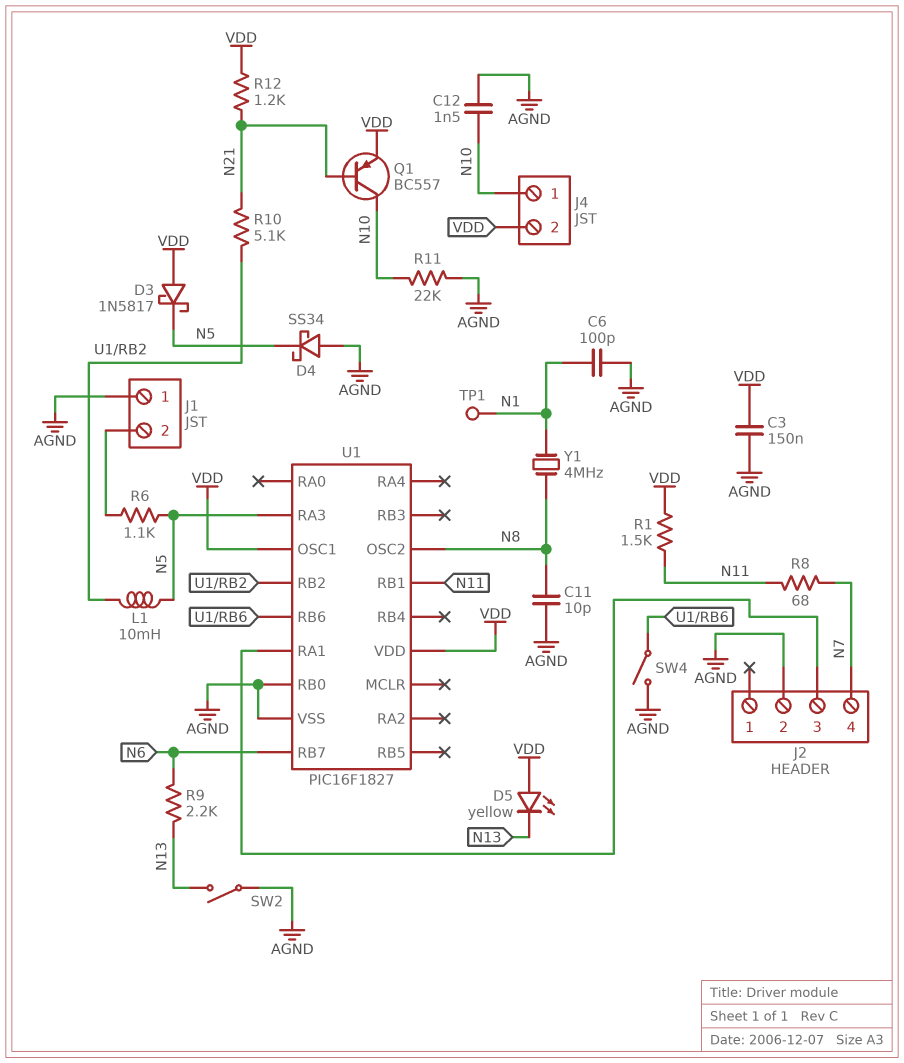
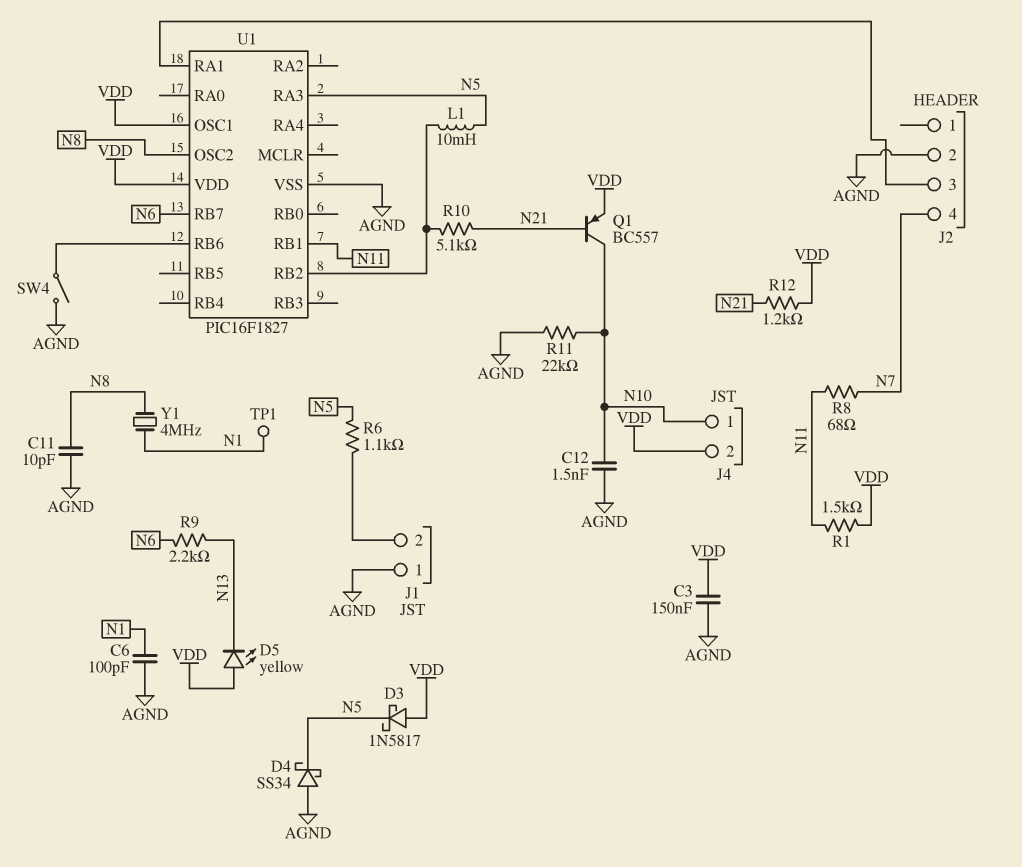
SW2: switch (AGND, N13) -> none
U1 pin RB0: AGND -> none

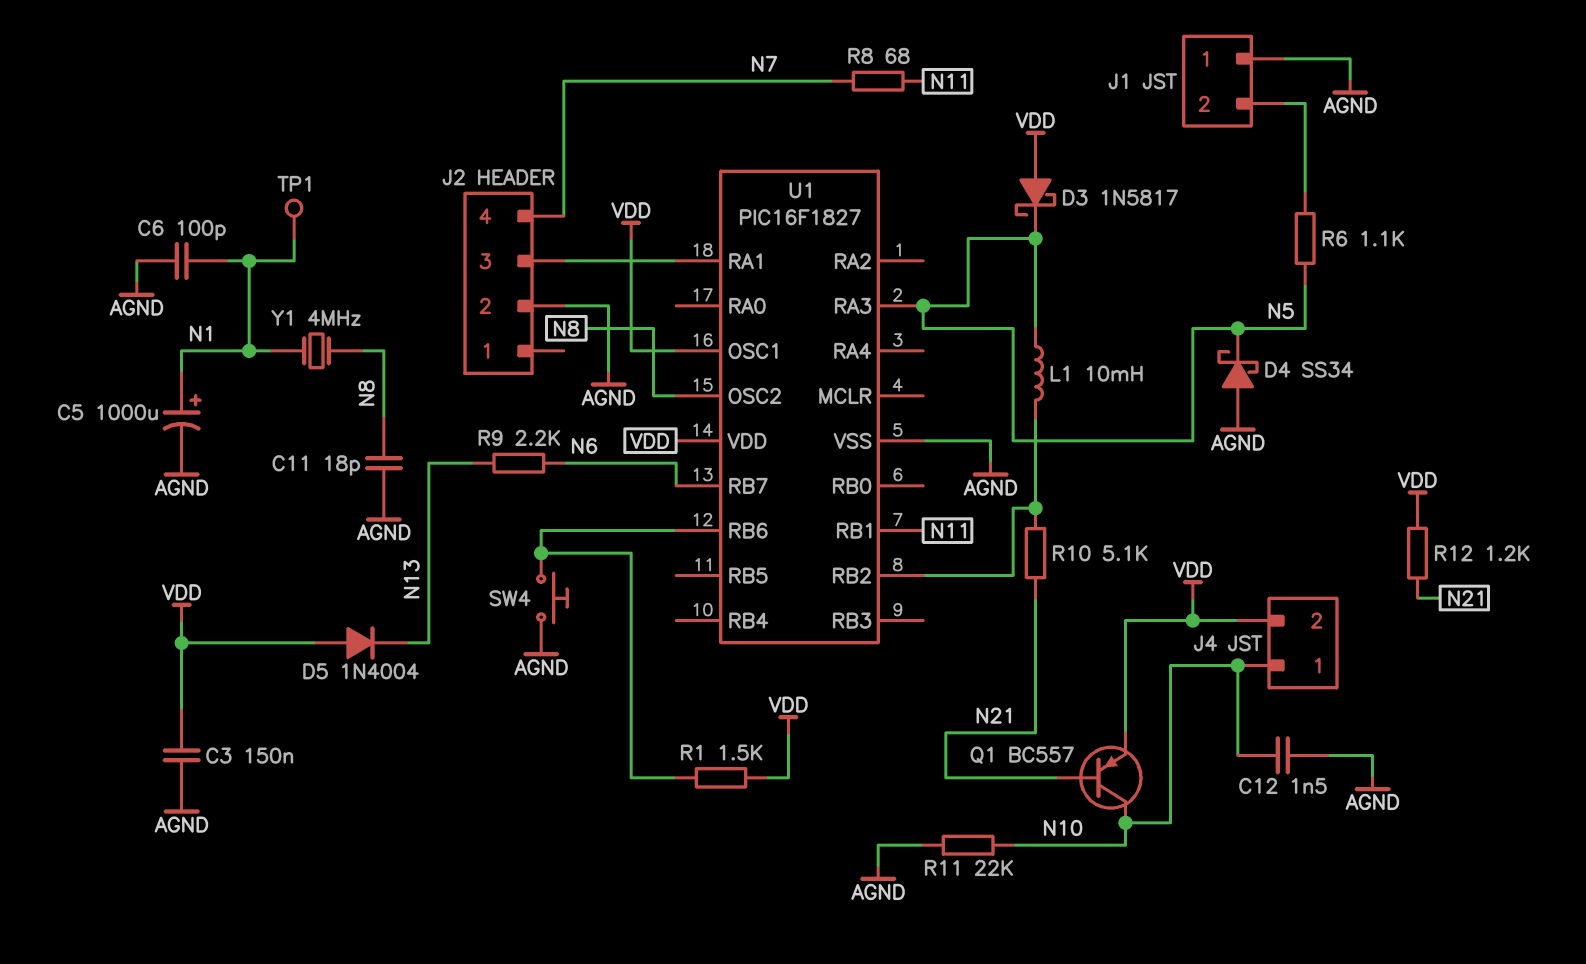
C5: none -> 1000uF (plus N1, minus AGND)
C11: 10pF (AGND, N8) -> 18pF (AGND, N8)
D5: LED yellow (A VDD, K N13) -> diode 1N4004 (A VDD, K N13)
R1: 1.5k (N11, VDD) -> 1.5k (U1/RB6, VDD)
SW4: switch (AGND, U1/RB6) -> button (AGND, U1/RB6)

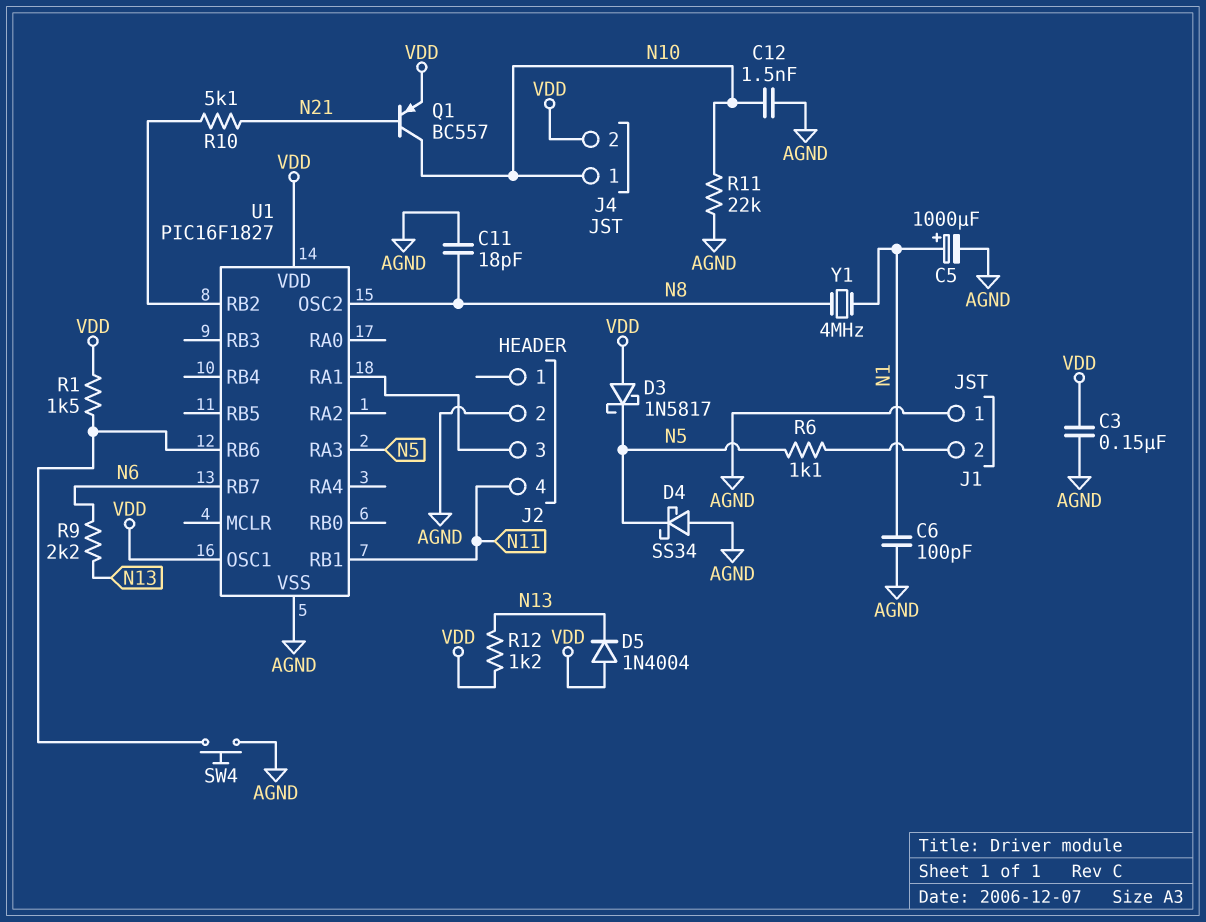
J2 pin 4: N7 -> N11
L1: 10mH (N5, U1/RB2) -> none
R8: 68 (N7, N11) -> none
R12: 1.2k (N21, VDD) -> 1.2k (N13, VDD)
TP1: test point (N1) -> none

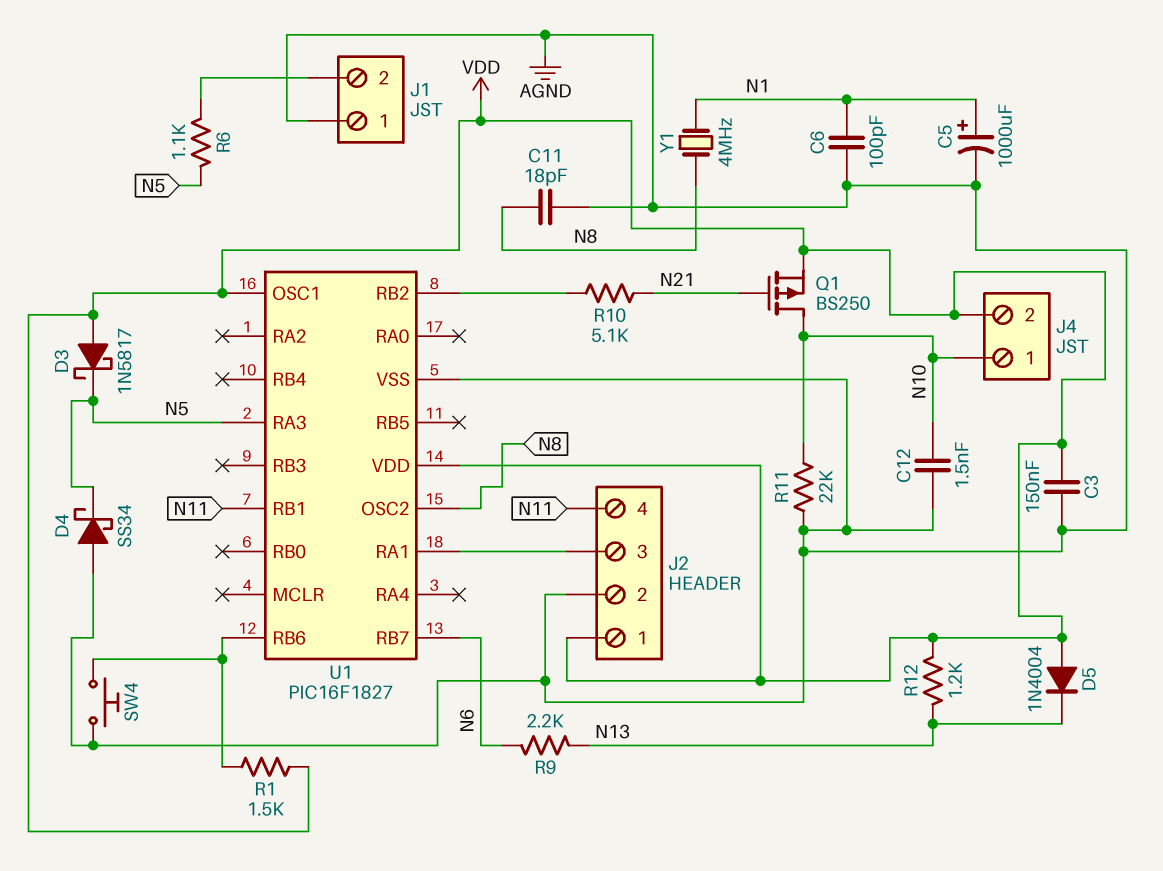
J2 pin 1: none -> VDD
Q1: PNP BC557 (B N21, C N10, E VDD) -> PMOS BS250 (G N21, D N10, S VDD)

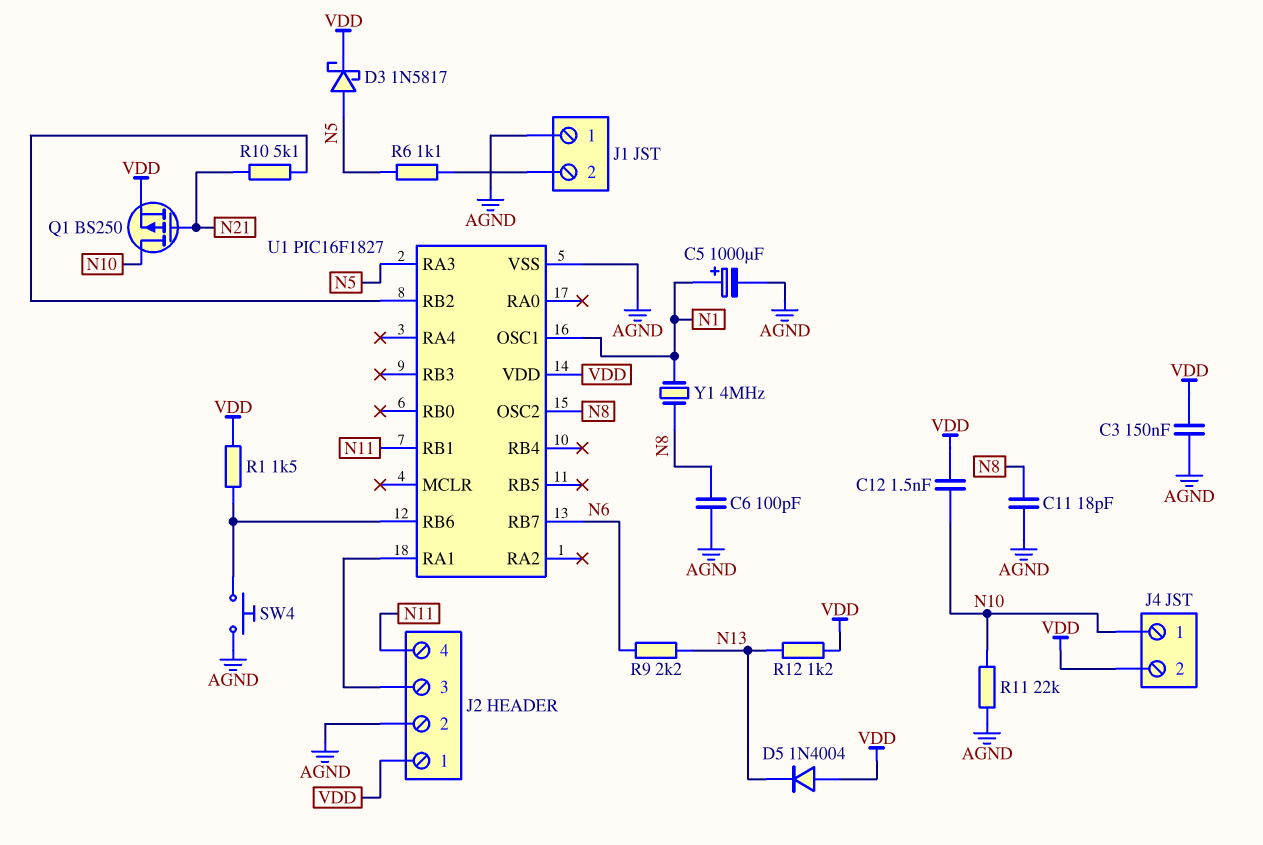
C6: 100pF (AGND, N1) -> 100pF (AGND, N8)
C12: 1.5nF (AGND, N10) -> 1.5nF (N10, VDD)
D3: schottky 1N5817 (A VDD, K N5) -> schottky 1N5817 (A N5, K VDD)
D4: schottky SS34 (A AGND, K N5) -> none
U1 pin OSC1: VDD -> N1

